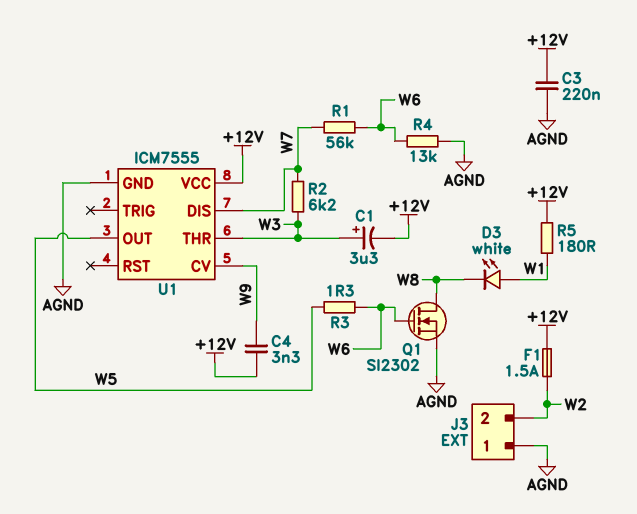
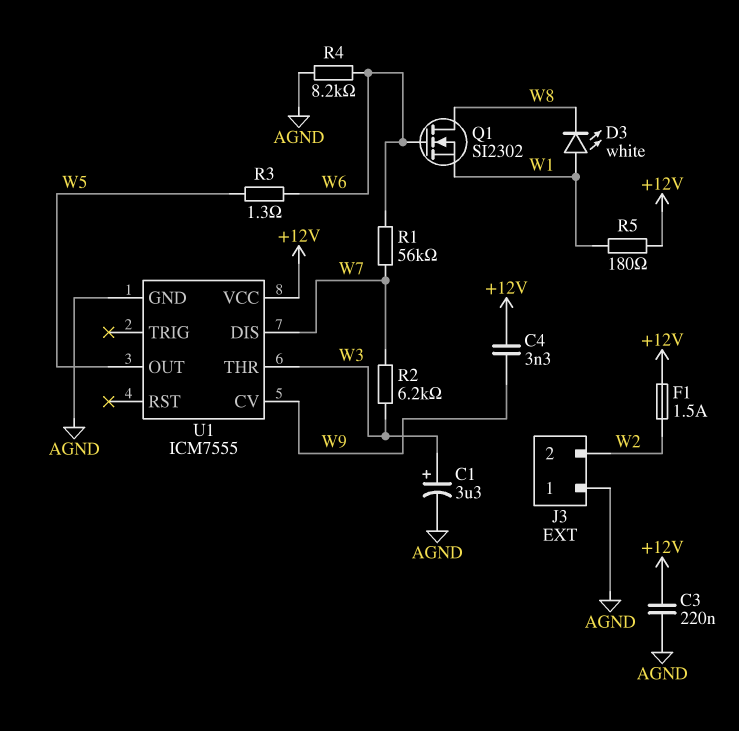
C1: 3.3uF (plus W3, minus +12V) -> 3.3uF (plus W3, minus AGND)
Q1: NMOS SI2302 (G W6, D W8, S AGND) -> NMOS SI2302 (G W6, D W8, S W1)
R4: 13k (AGND, W6) -> 8.2k (AGND, W6)

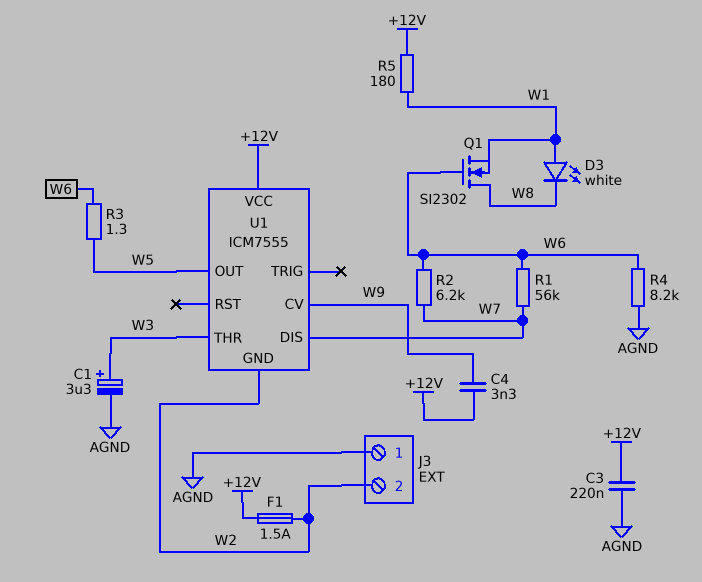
R2: 6.2k (W3, W7) -> 6.2k (W6, W7)
U1 pin GND: AGND -> W2

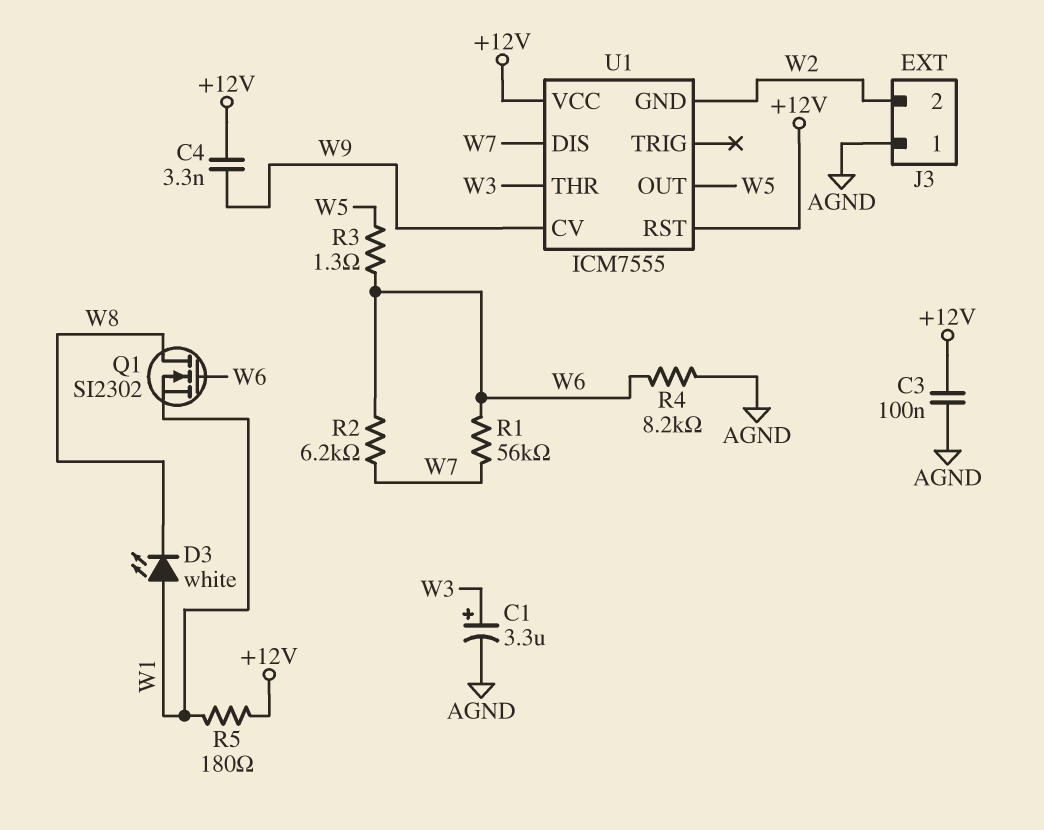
C3: 220nF (+12V, AGND) -> 100nF (+12V, AGND)
F1: 1.5A (+12V, W2) -> none
U1 pin RST: none -> +12V

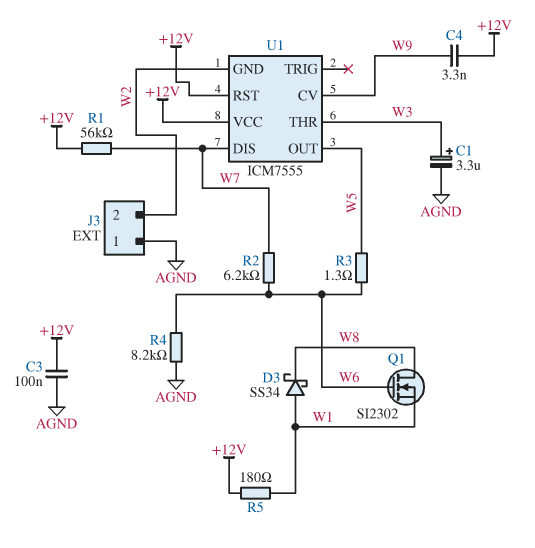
D3: LED white (A W1, K W8) -> schottky SS34 (A W1, K W8)
R1: 56k (W6, W7) -> 56k (+12V, W7)

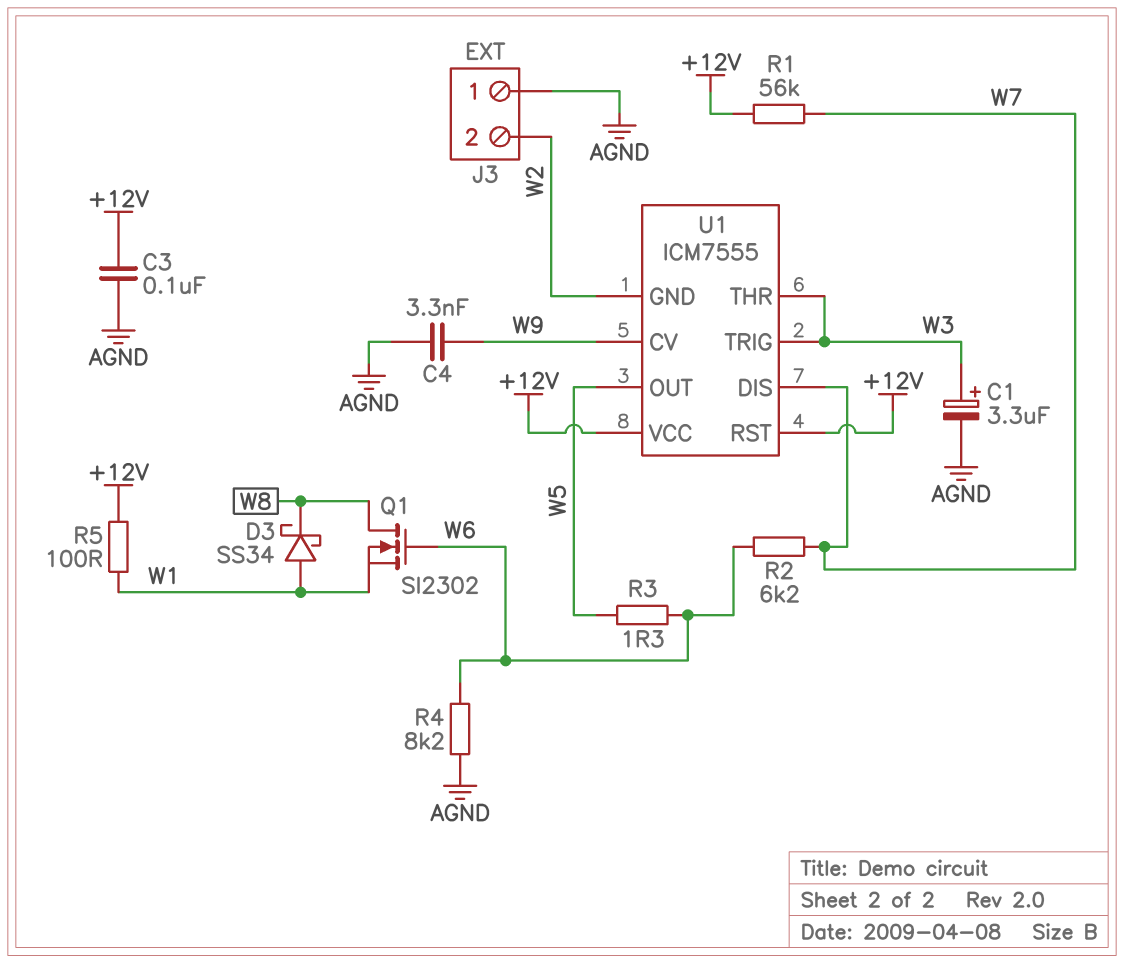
C4: 3.3nF (+12V, W9) -> 3.3nF (AGND, W9)
R5: 180 (+12V, W1) -> 100 (+12V, W1)
U1 pin TRIG: none -> W3

